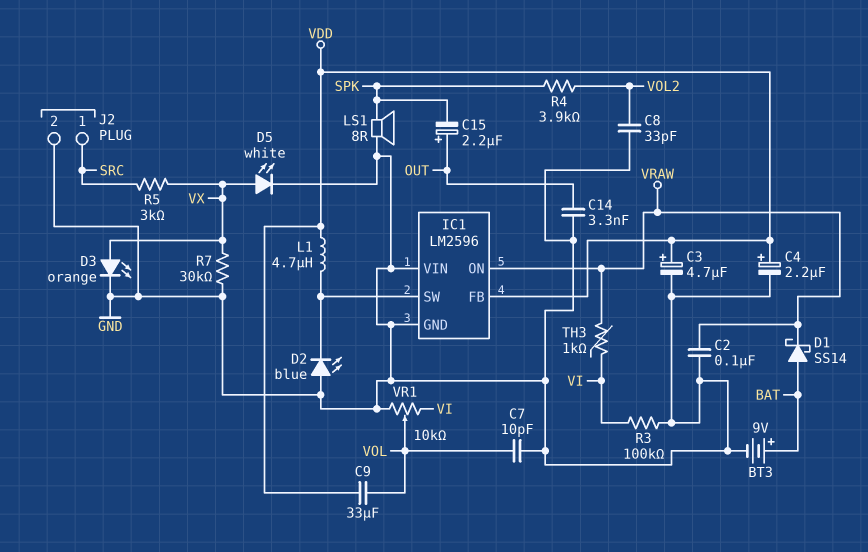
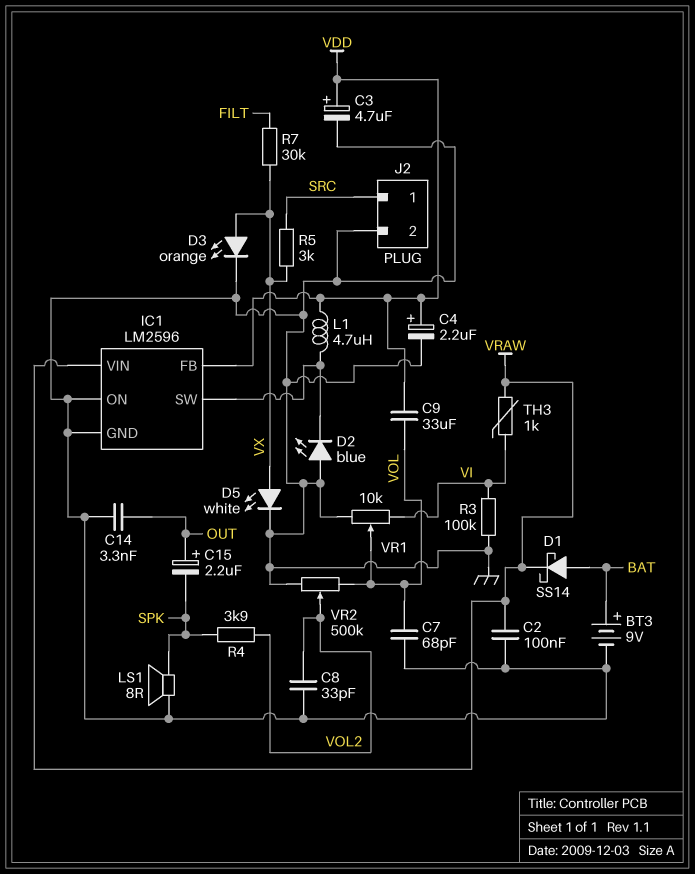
C7: 10pF (GND, VOL) -> 68pF (GND, VOL)
IC1 pin ON: VRAW -> GND
IC1 pin VIN: GND -> VRAW
R7: 30k (GND, VX) -> 30k (FILT, VX)
VR2: none -> 500k (GND, VOL, wiper VOL2)

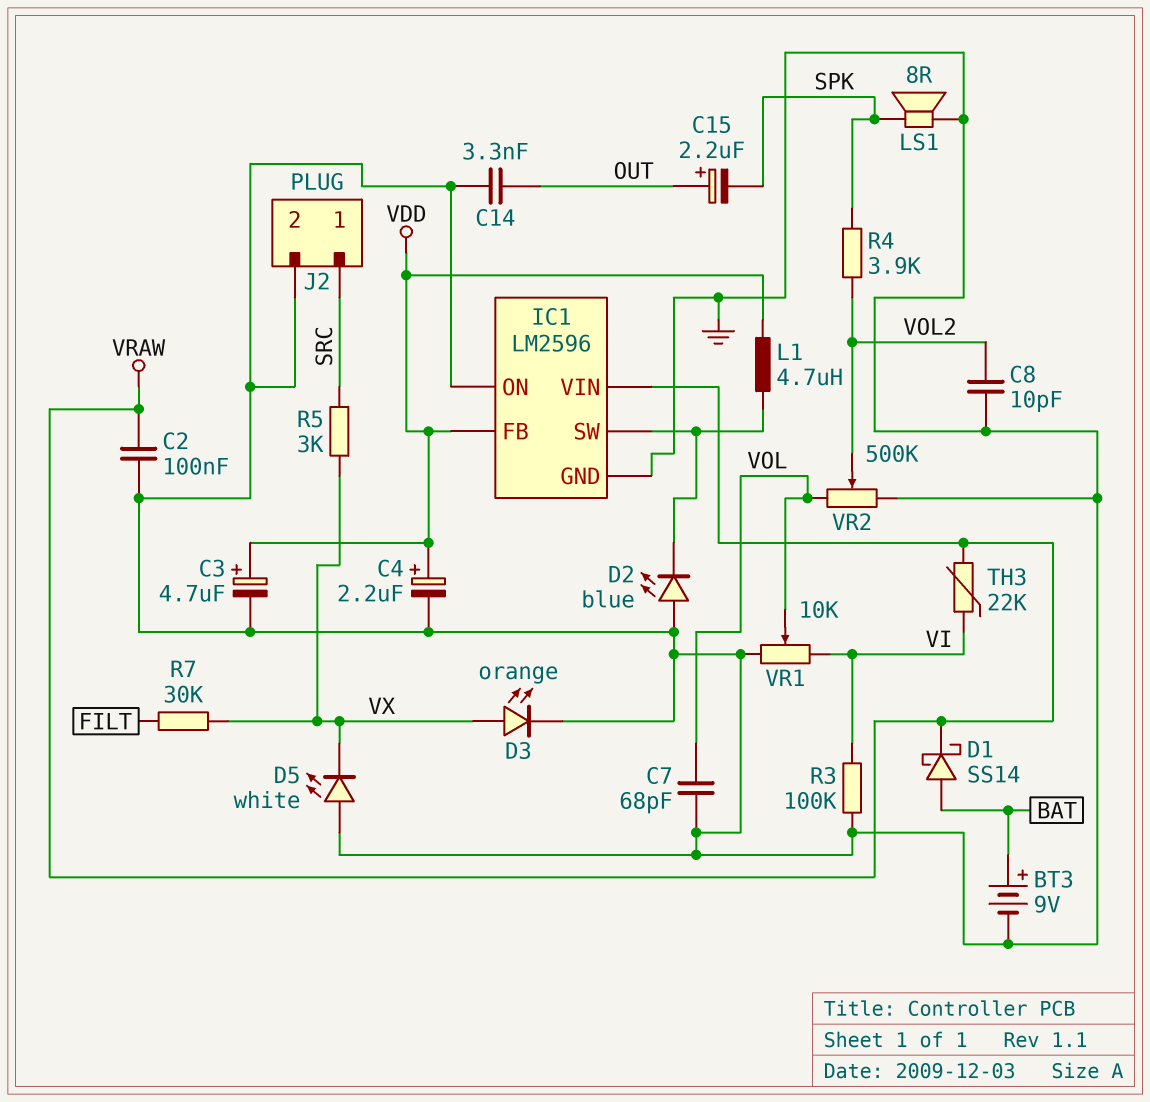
C8: 33pF (GND, VOL2) -> 10pF (GND, VOL2)
C9: 33uF (VDD, VOL) -> none
D5: LED white (A VX, K GND) -> LED white (A GND, K VX)
TH3: 1k (VI, VRAW) -> 22k (VI, VRAW)

